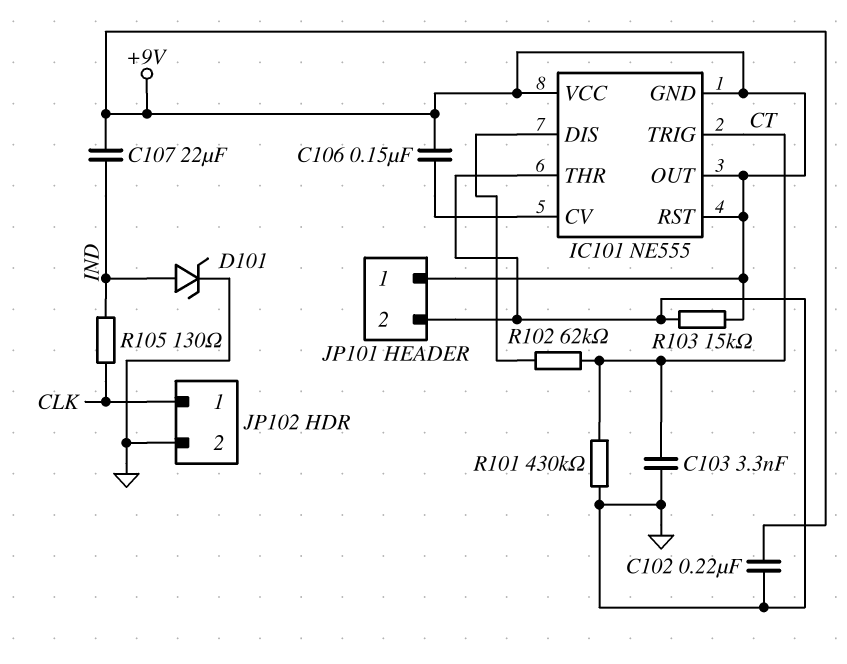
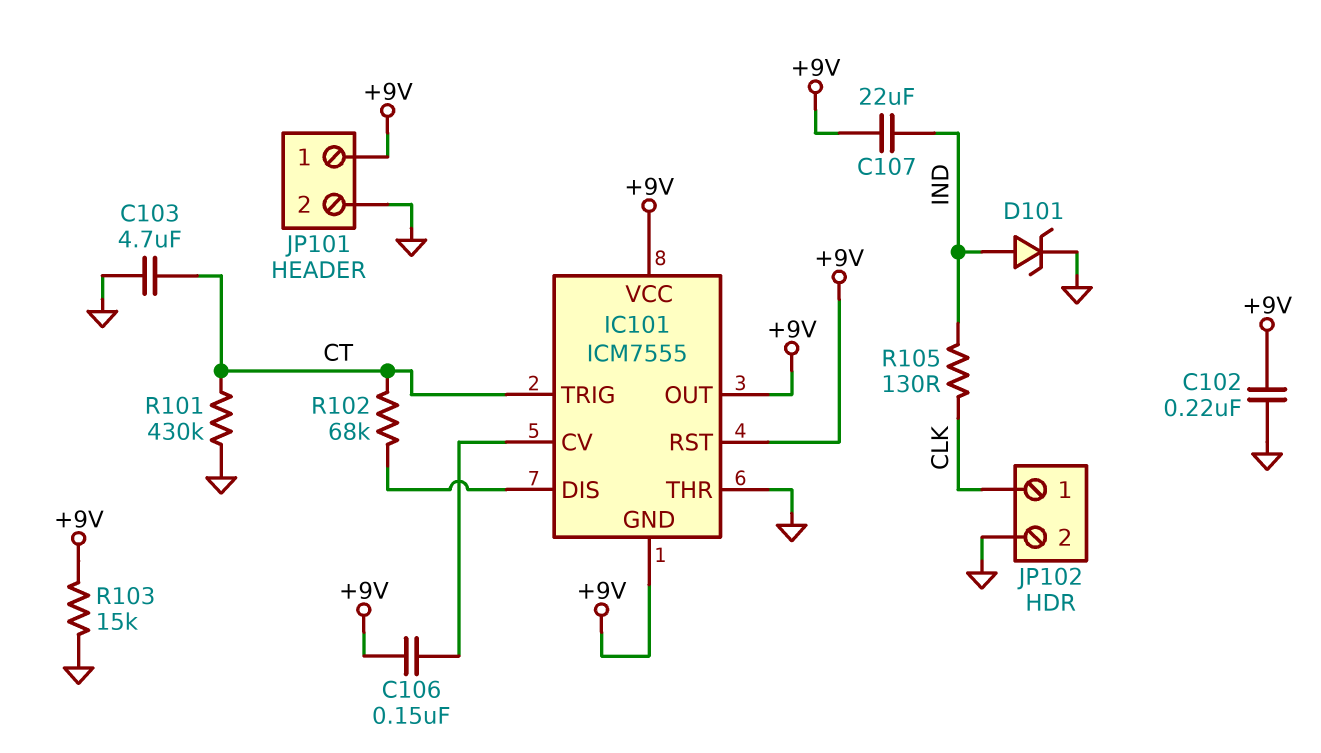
C103: 3.3nF (CT, GND) -> 4.7uF (CT, GND)
IC101: NE555 -> ICM7555
R102: 62k (CT, IC101/DIS) -> 68k (CT, IC101/DIS)

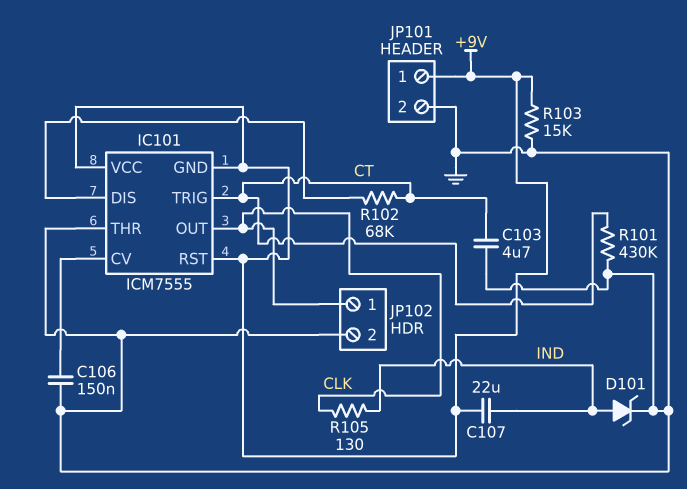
C102: 220nF (+9V, GND) -> none
C106: 150nF (+9V, IC101/CV) -> 150nF (GND, IC101/CV)
IC101 pin OUT: +9V -> CLK

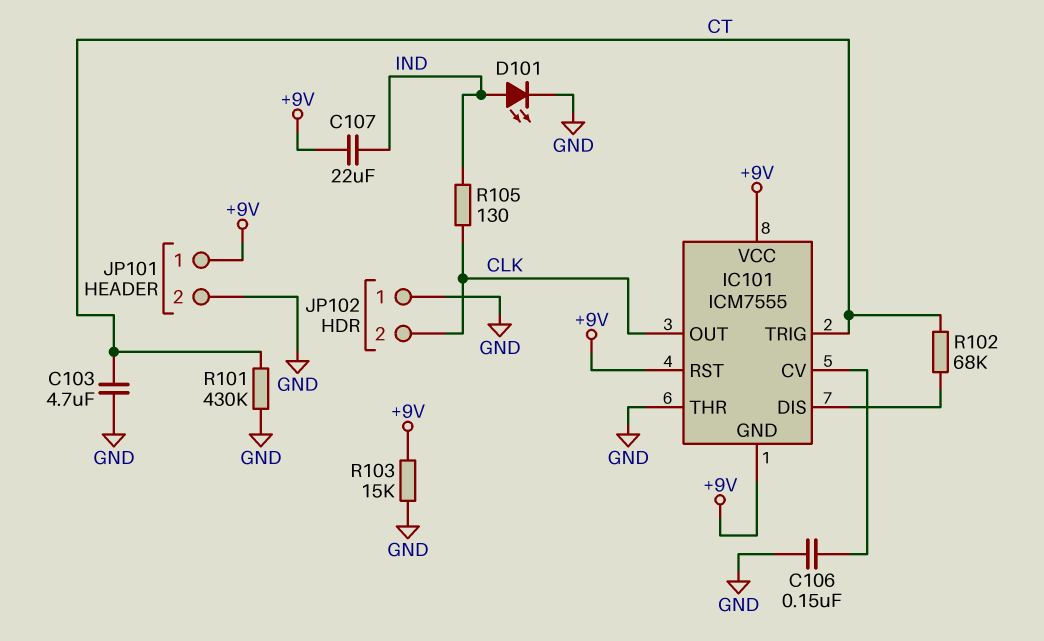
D101: zener (A IND, K GND) -> LED (A IND, K GND)
JP102 pin 1: CLK -> GND
JP102 pin 2: GND -> CLK

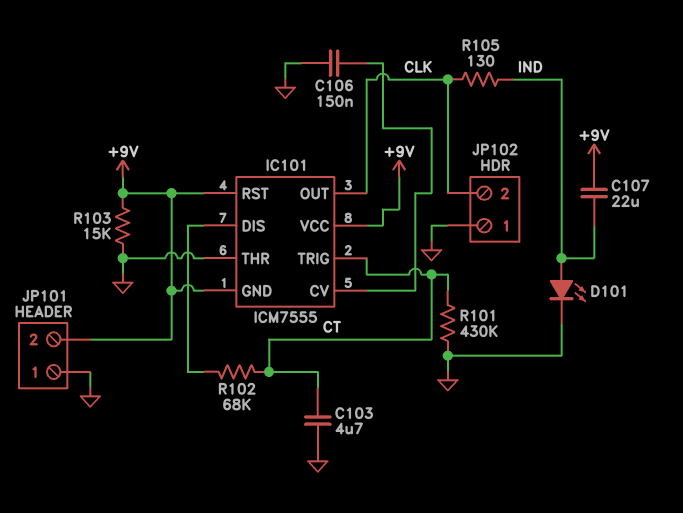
JP101 pin 1: +9V -> GND
JP101 pin 2: GND -> +9V

